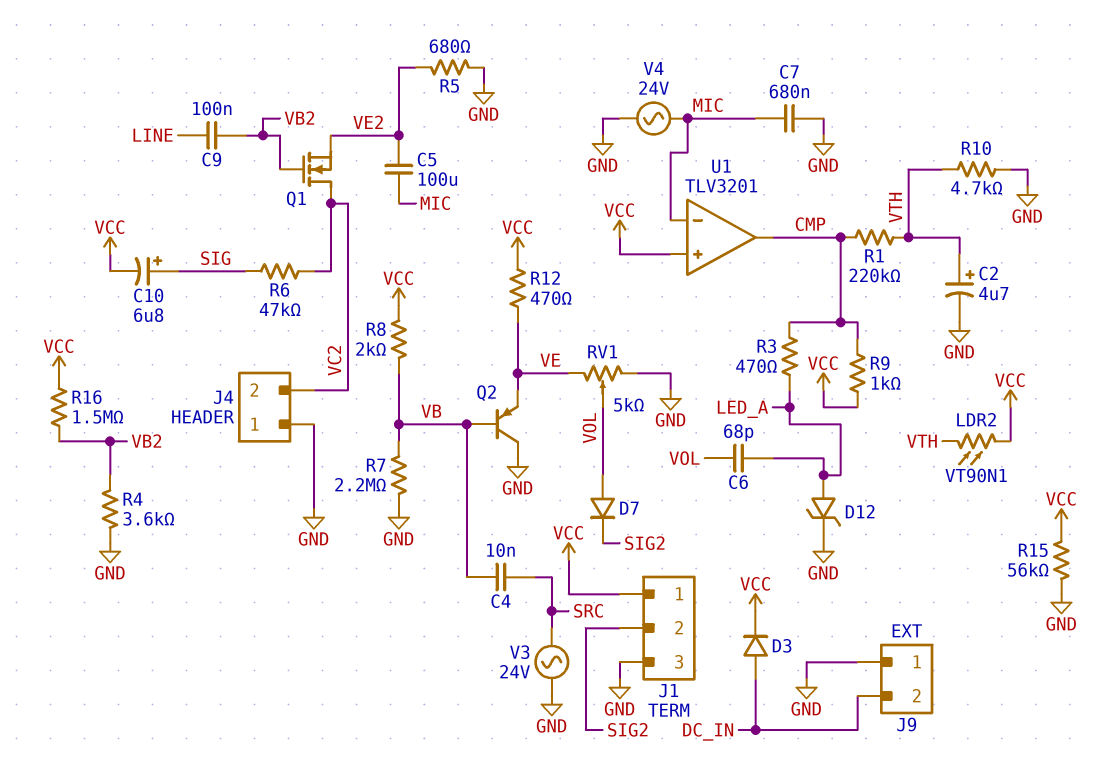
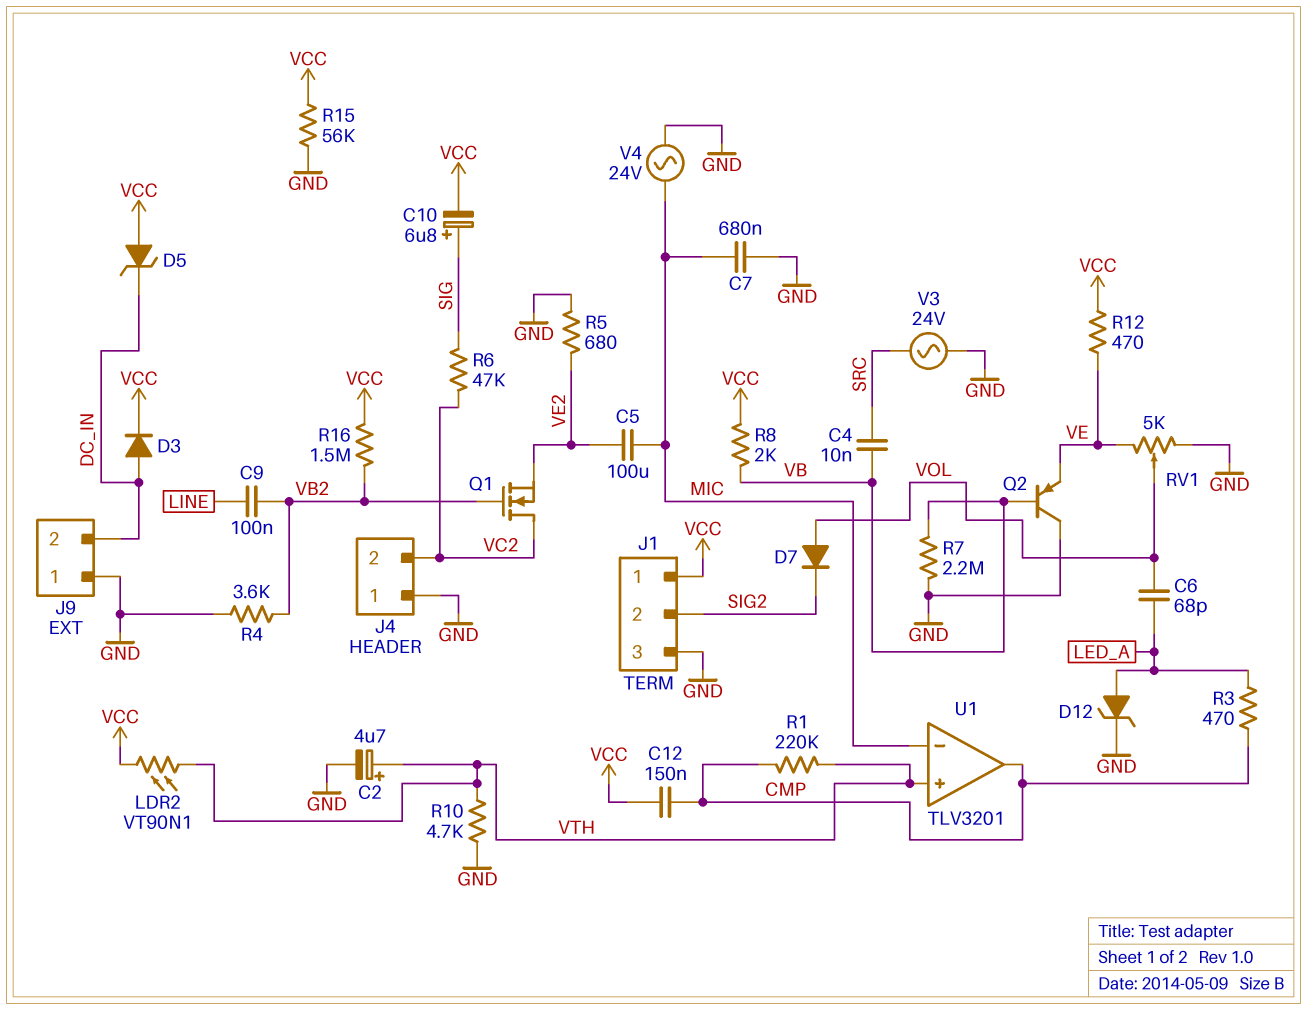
C12: none -> 150nF (CMP, VCC)
D5: none -> zener (A VCC, K DC_IN)
R9: 1k (CMP, VCC) -> none
U1 pin in+: VCC -> VTH

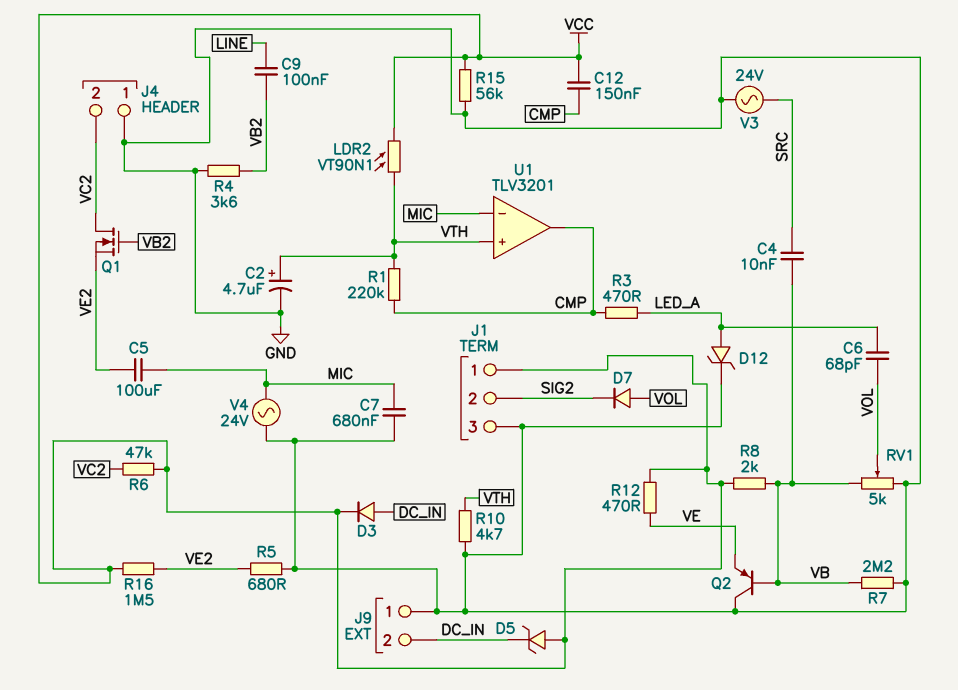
C10: 6.8uF (plus SIG, minus VCC) -> none
R6: 47k (SIG, VC2) -> 47k (VC2, VCC)
R16: 1.5M (VB2, VCC) -> 1.5M (VCC, VE2)
RV1: 5k (GND, VE, wiper VOL) -> 5k (GND, VB, wiper VOL)

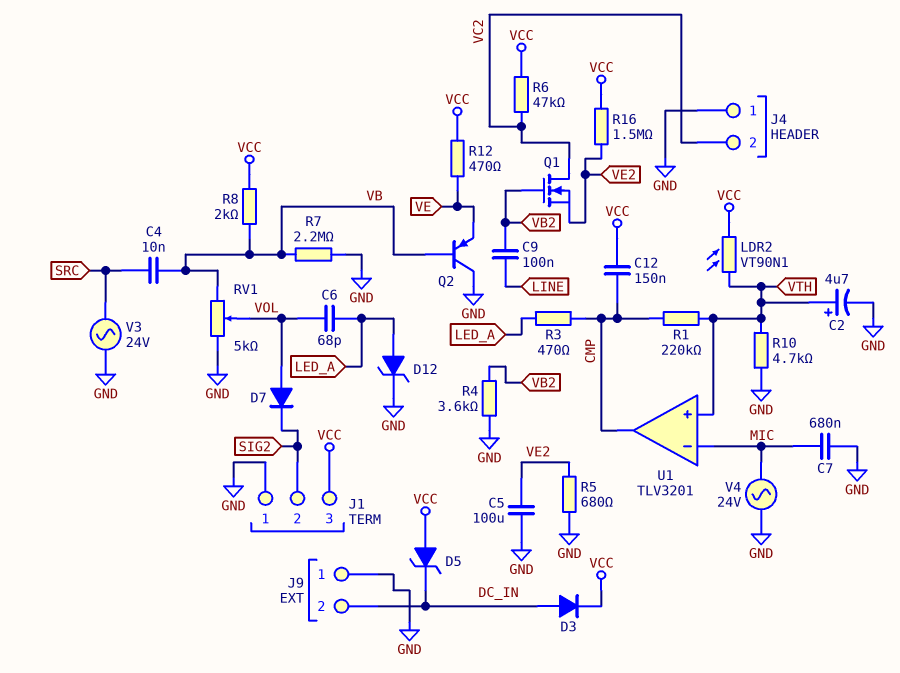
C5: 100uF (MIC, VE2) -> 100uF (GND, VE2)
J1 pin 1: VCC -> GND
J1 pin 3: GND -> VCC
R15: 56k (GND, VCC) -> none

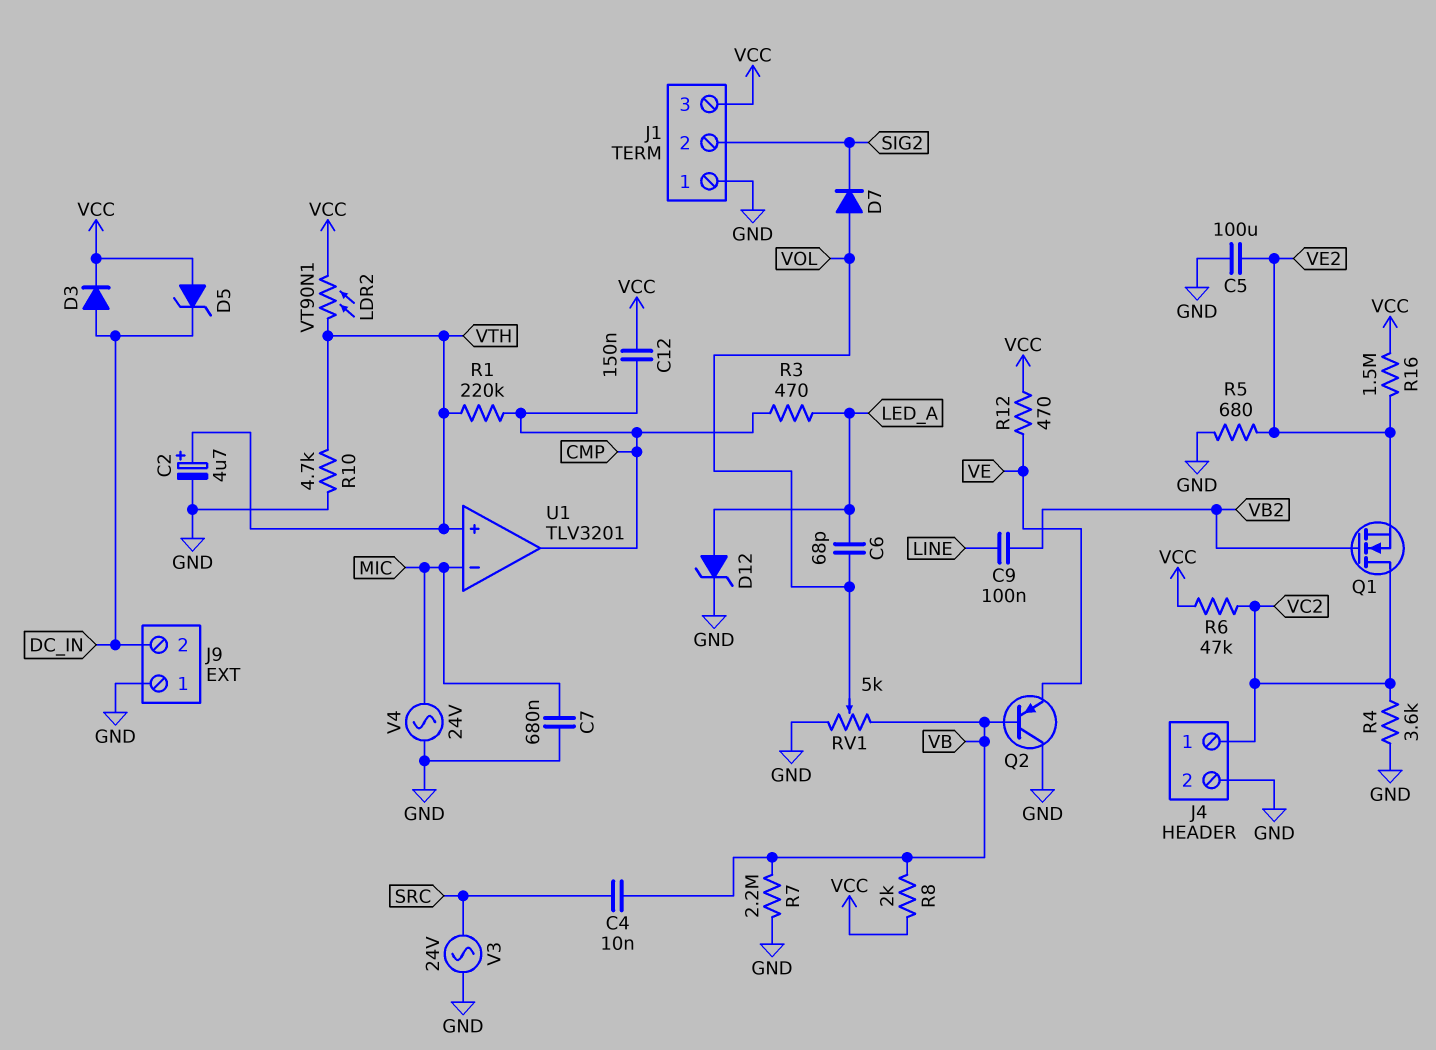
J4 pin 1: GND -> VC2
J4 pin 2: VC2 -> GND
R4: 3.6k (GND, VB2) -> 3.6k (GND, VC2)

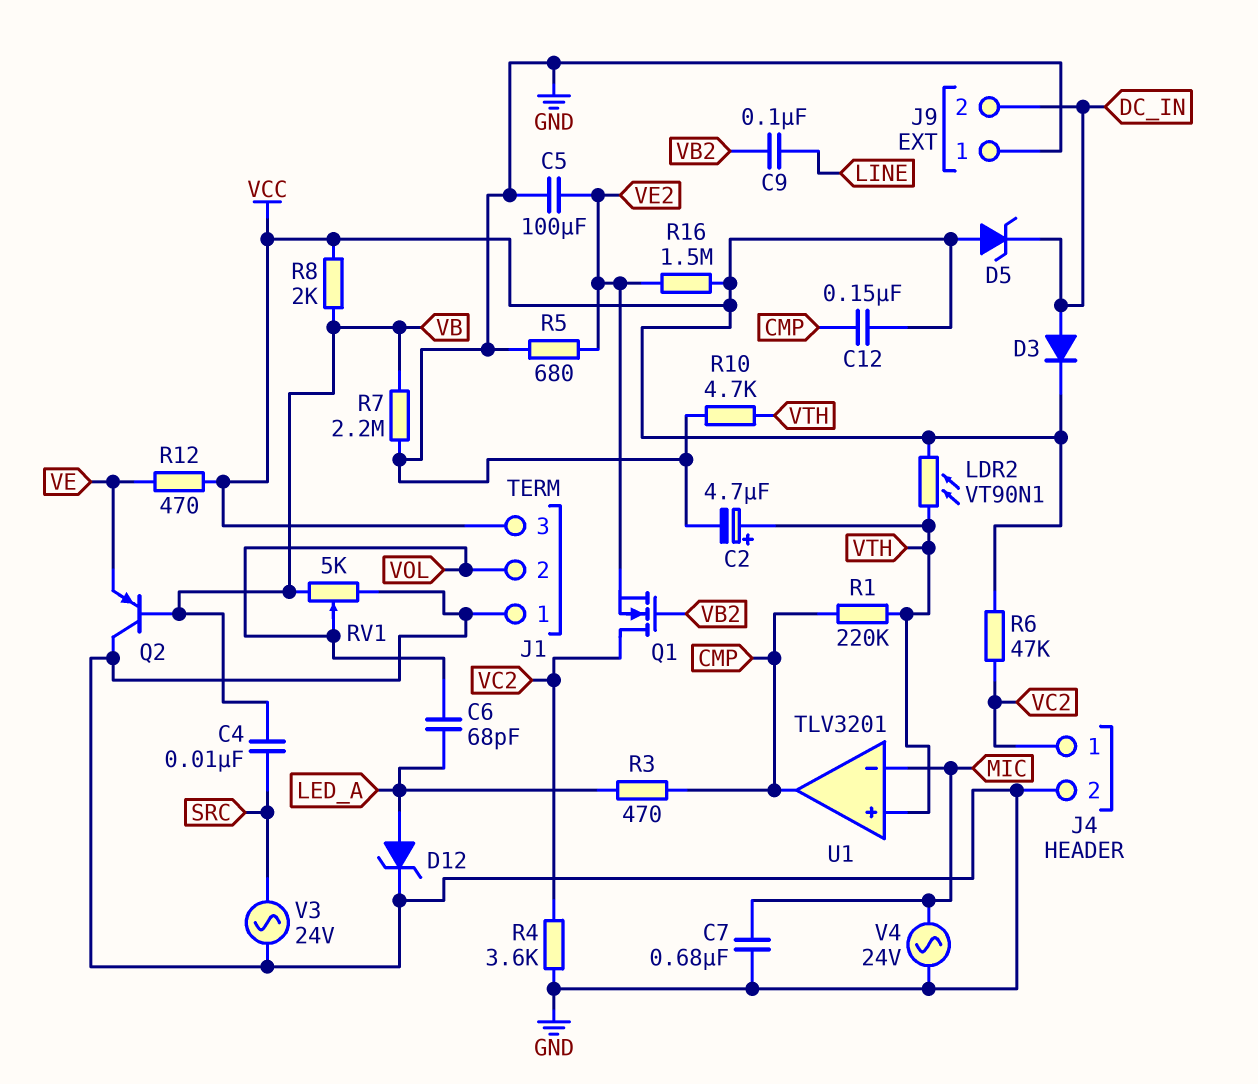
D7: diode (A VOL, K SIG2) -> none
J1 pin 2: SIG2 -> VOL

